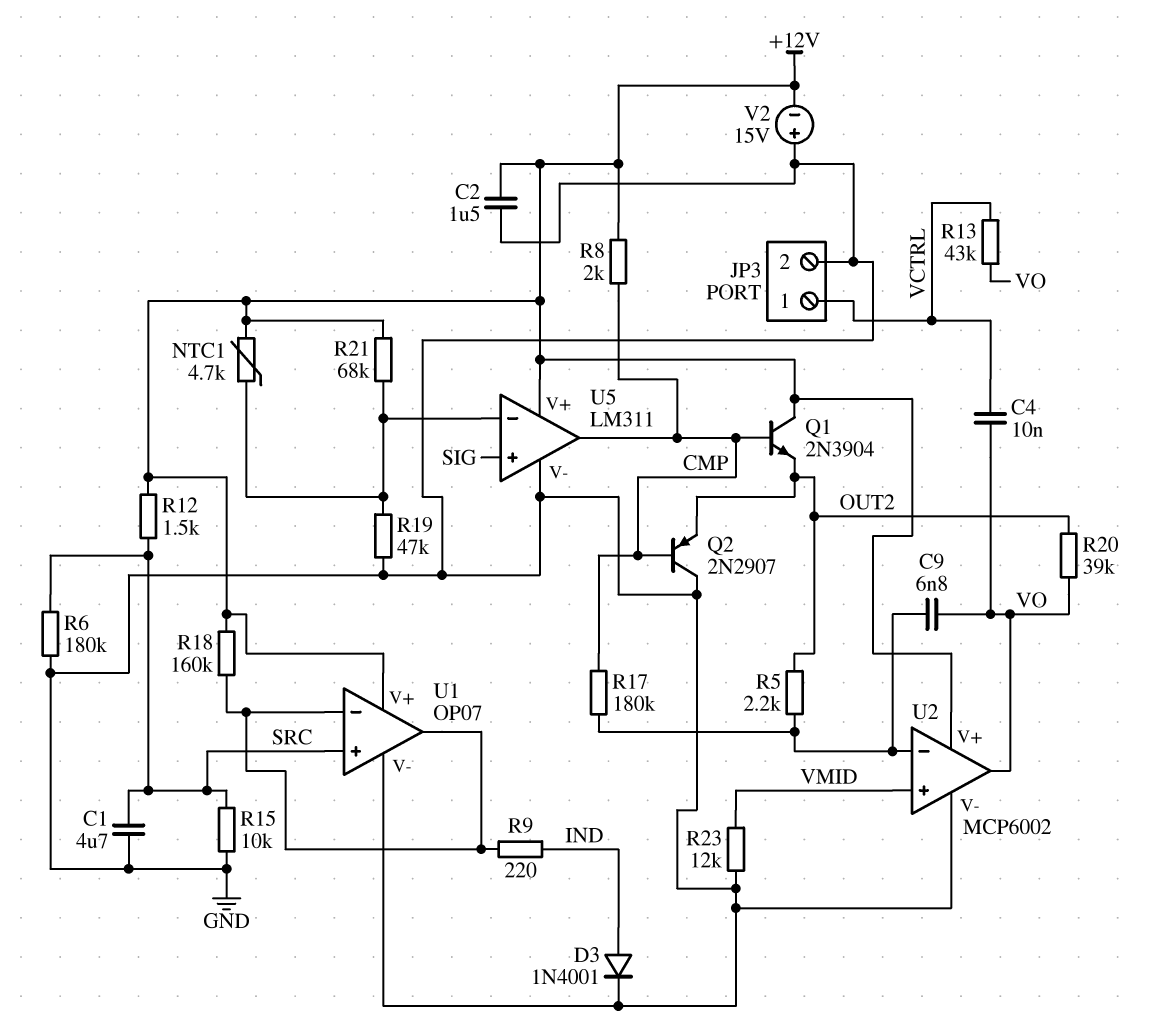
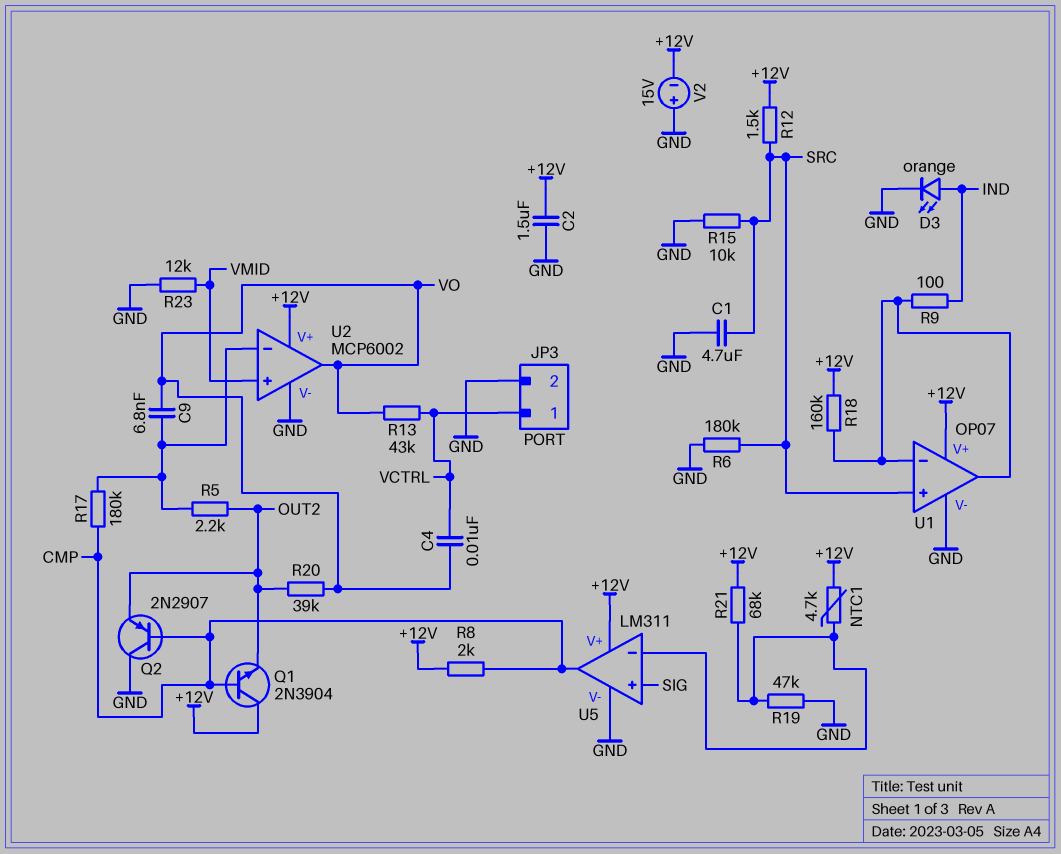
D3: diode 1N4001 (A IND, K GND) -> LED orange (A IND, K GND)
R9: 220 (IND, U1/in-) -> 100 (IND, U1/in-)

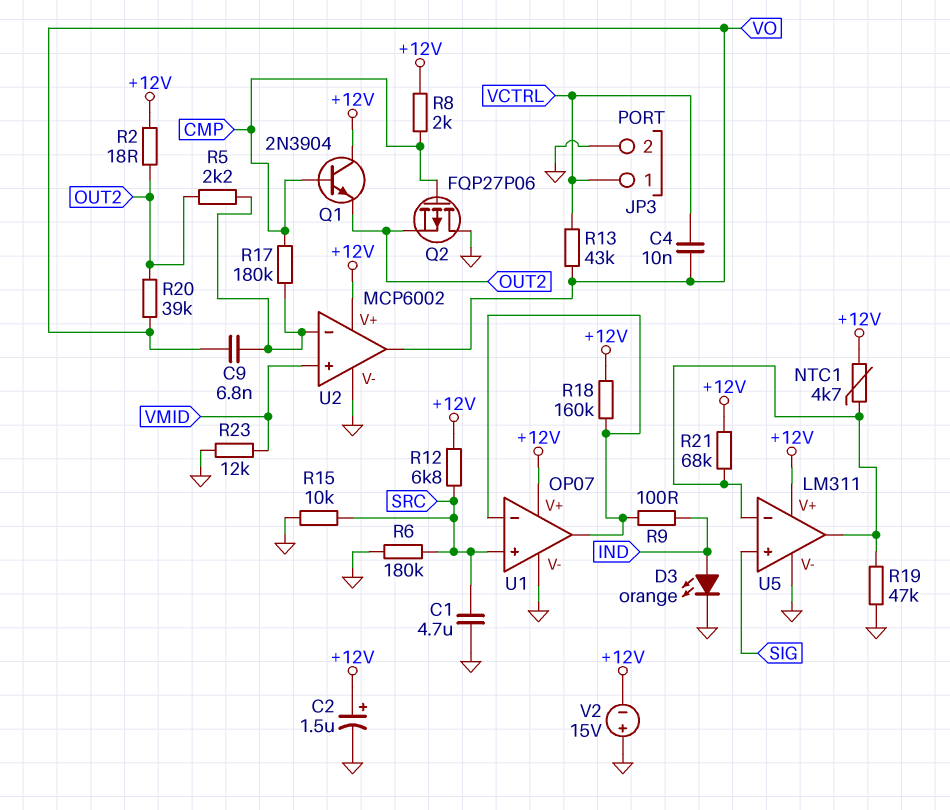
C2: 1.5uF (+12V, GND) -> 1.5uF (plus +12V, minus GND)
Q2: PNP 2N2907 (B CMP, C GND, E OUT2) -> PMOS FQP27P06 (G CMP, D GND, S OUT2)
R2: none -> 18 (+12V, OUT2)
R12: 1.5k (+12V, SRC) -> 6.8k (+12V, SRC)
U5 pin out: CMP -> U5/in-

